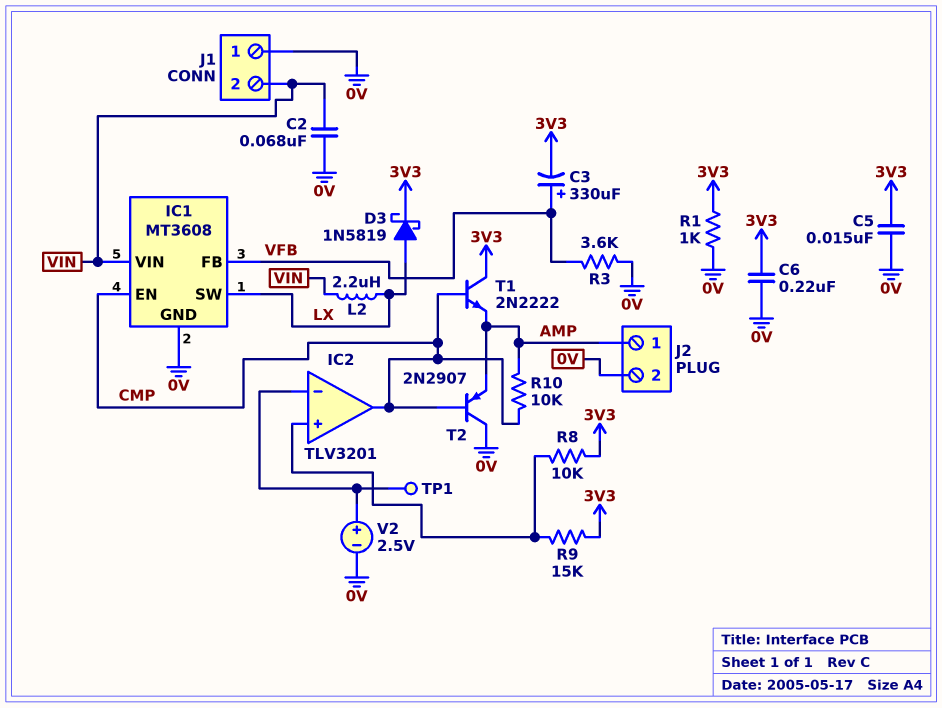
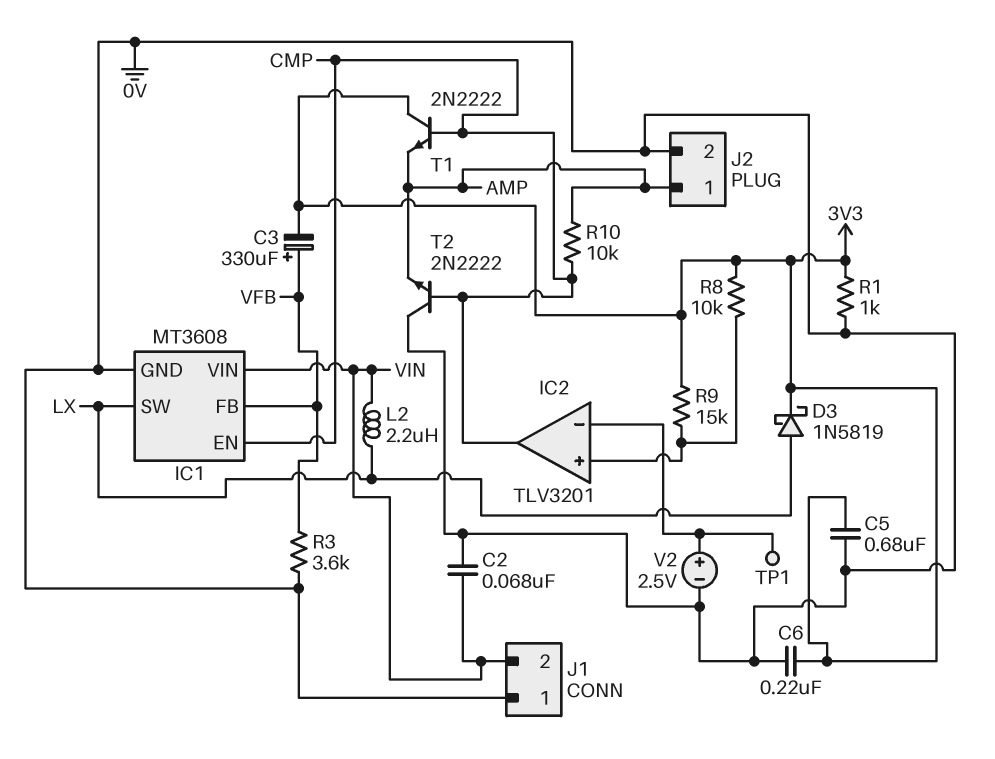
C5: 15nF (0V, 3V3) -> 680nF (0V, 3V3)
T2: PNP 2N2907 (B CMP, C 0V, E AMP) -> NPN 2N2222 (B CMP, C 0V, E AMP)

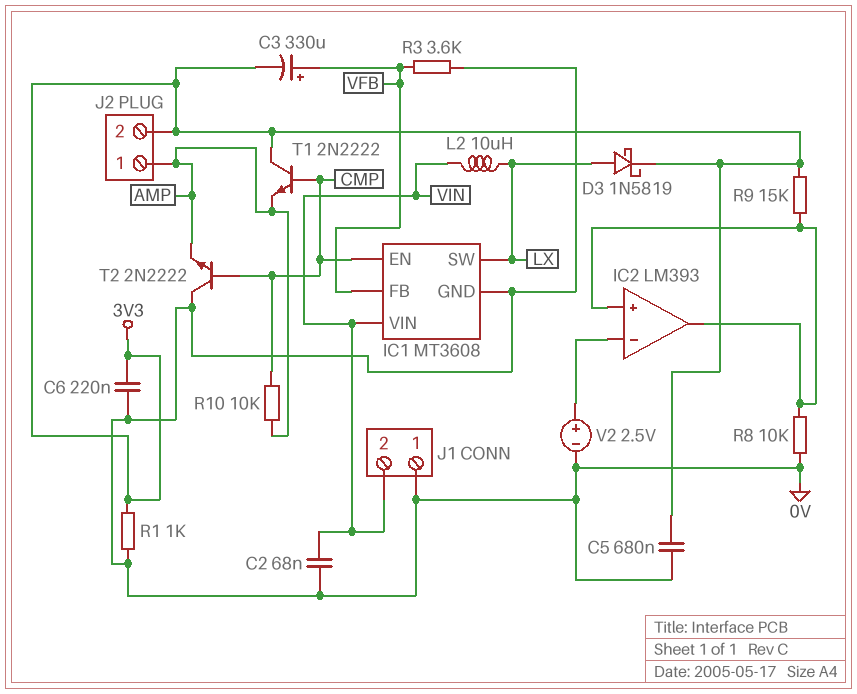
IC2: TLV3201 -> LM393
IC2 pin out: CMP -> IC2/in+
J2 pin 2: 0V -> 3V3
L2: 2.2uH (LX, VIN) -> 10uH (LX, VIN)
R8: 10k (3V3, IC2/in+) -> 10k (0V, IC2/in+)
TP1: test point (IC2/in-) -> none

